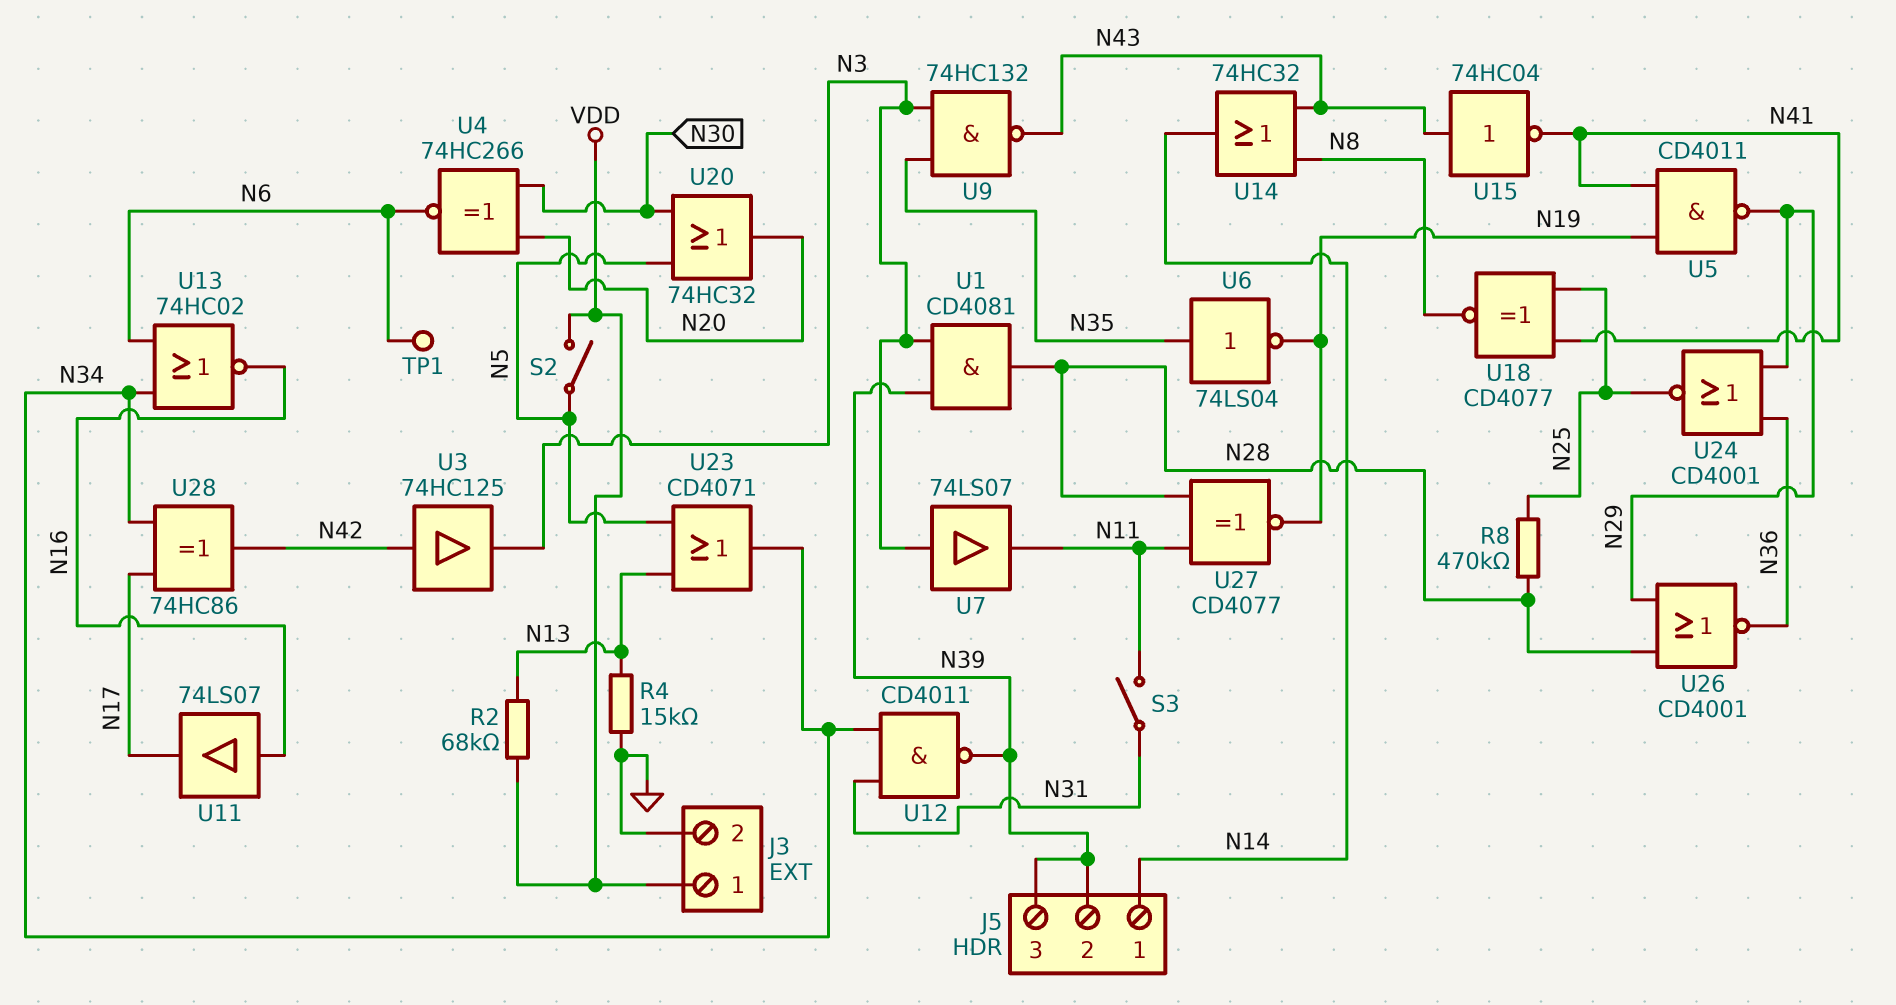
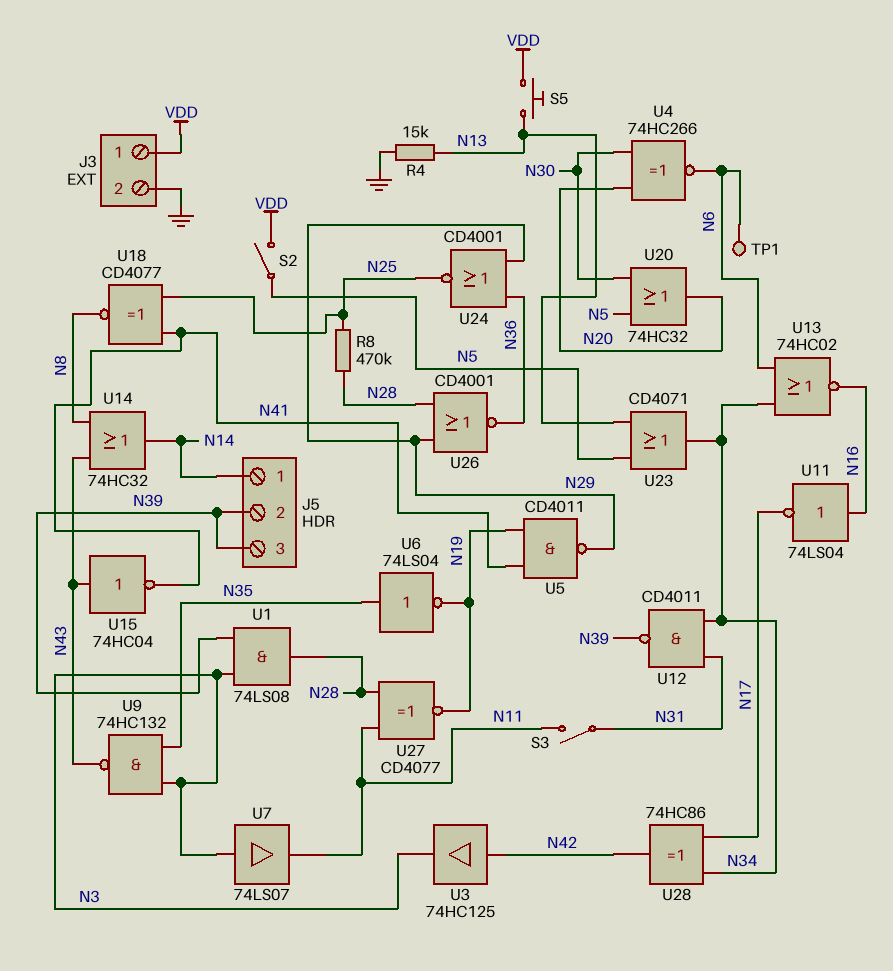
R2: 68k (N13, VDD) -> none
S5: none -> button (N13, VDD)
U1: AND CD4081 (in N3, in N39, out N28) -> AND 74LS08 (in N3, in N39, out N28)
U11: buffer 74LS07 (in N16, out N17) -> NOT 74LS04 (in N16, out N17)

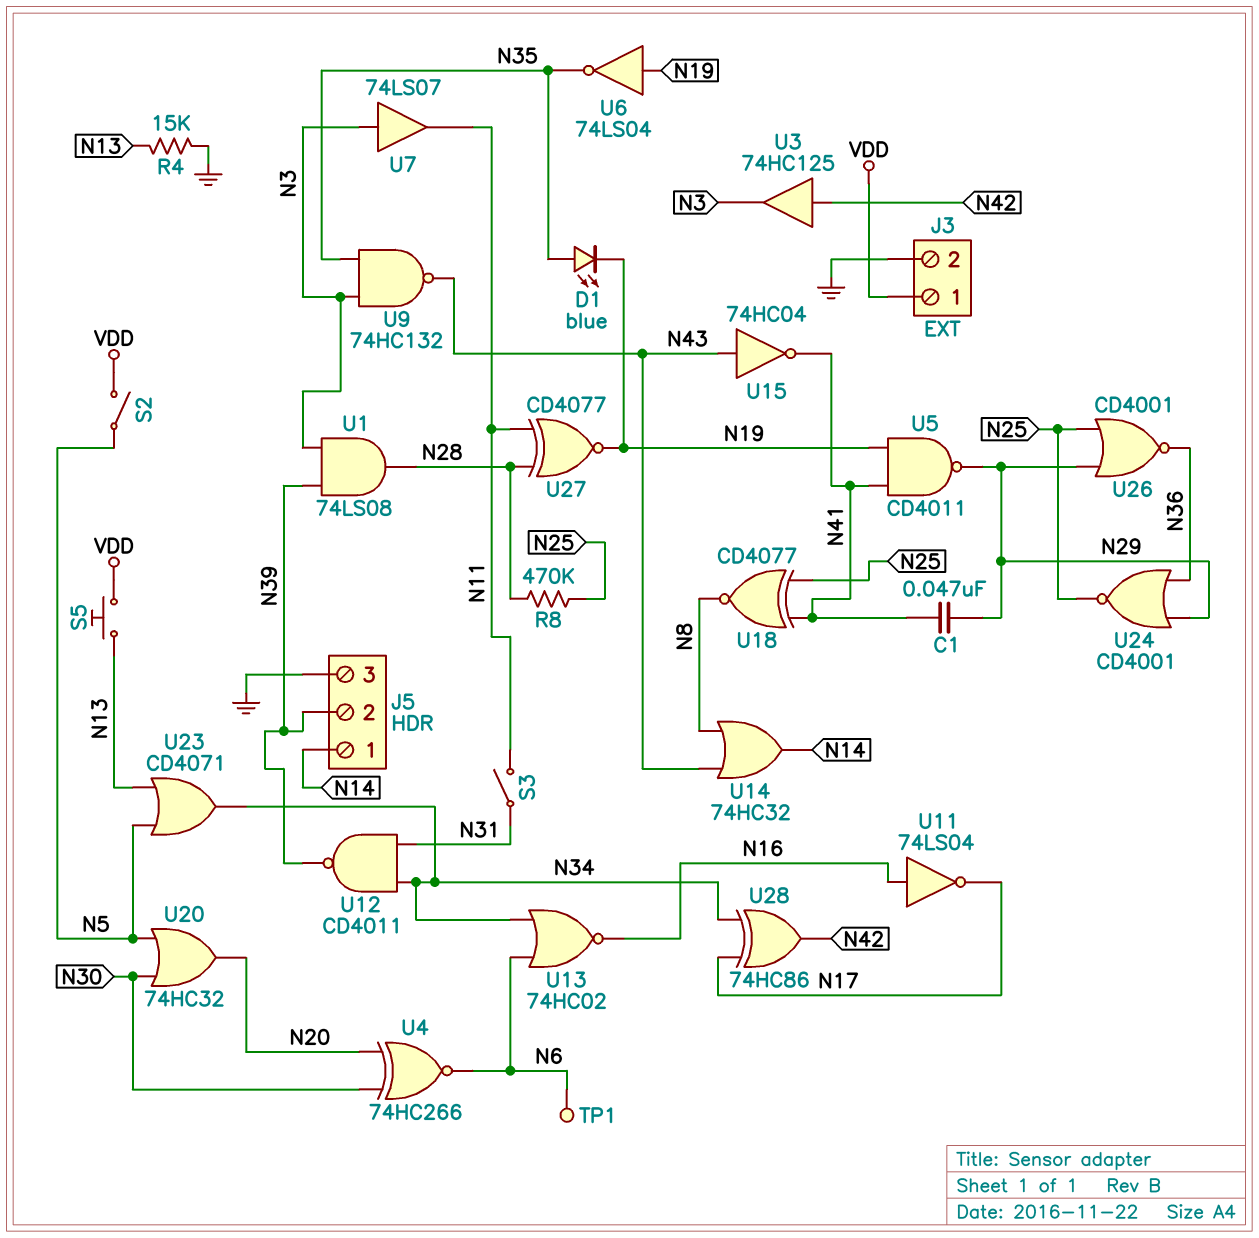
C1: none -> 47nF (N29, N41)
D1: none -> LED blue (A N35, K N19)
J5 pin 3: N39 -> GND
U6: NOT 74LS04 (in N35, out N19) -> NOT 74LS04 (in N19, out N35)
U26: NOR CD4001 (in N28, in N29, out N36) -> NOR CD4001 (in N25, in N29, out N36)

